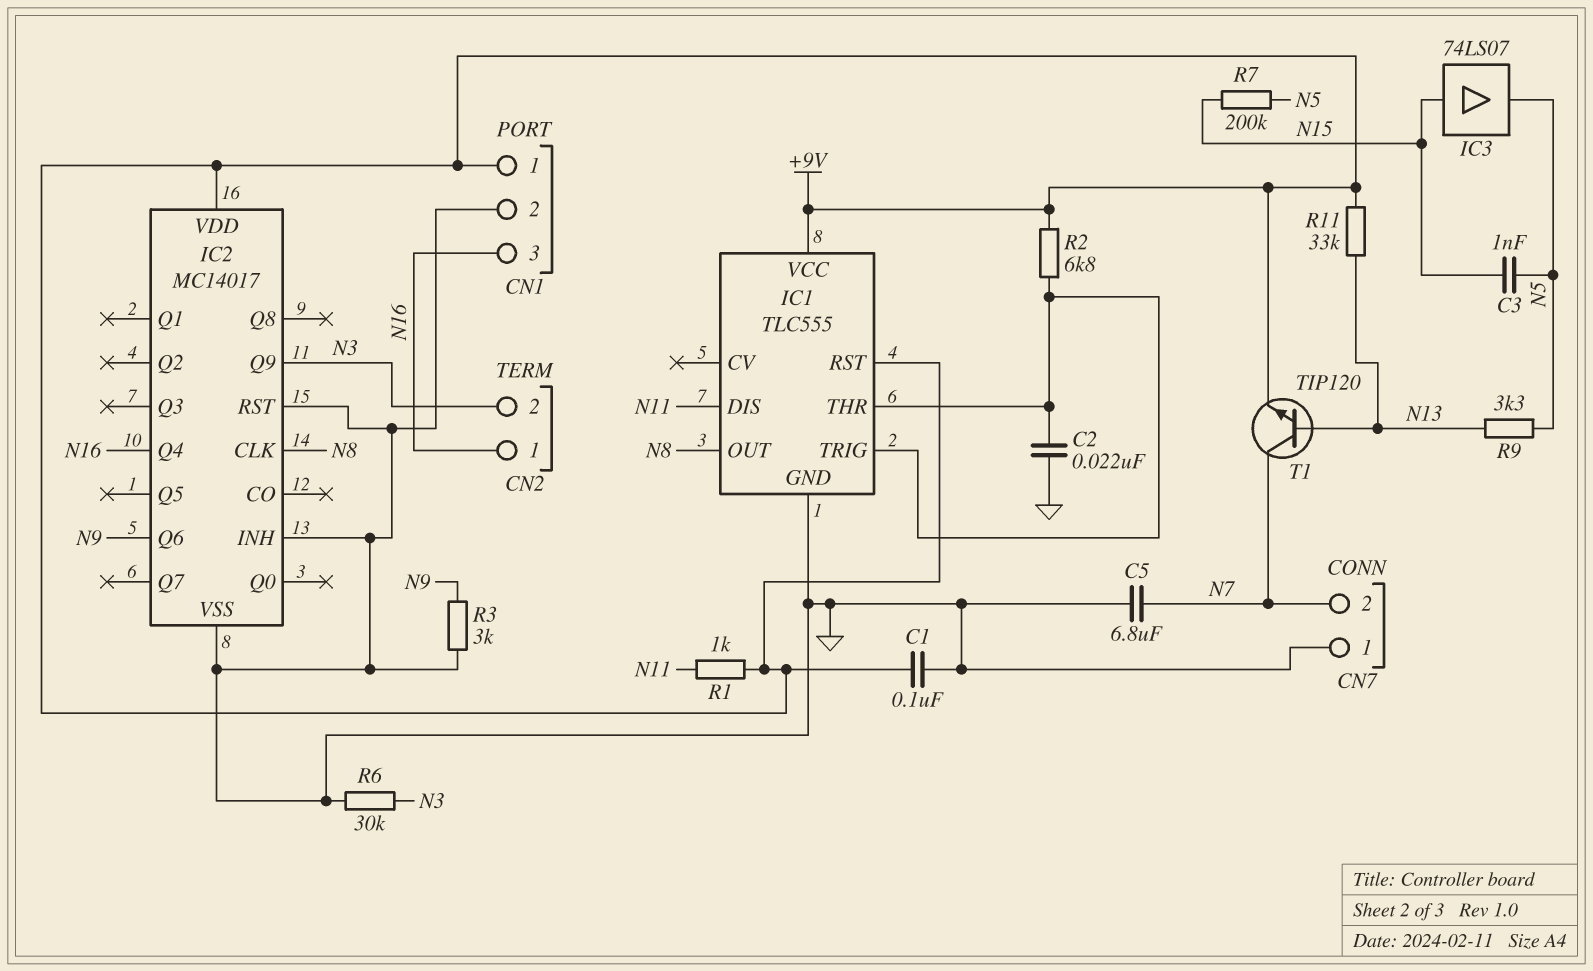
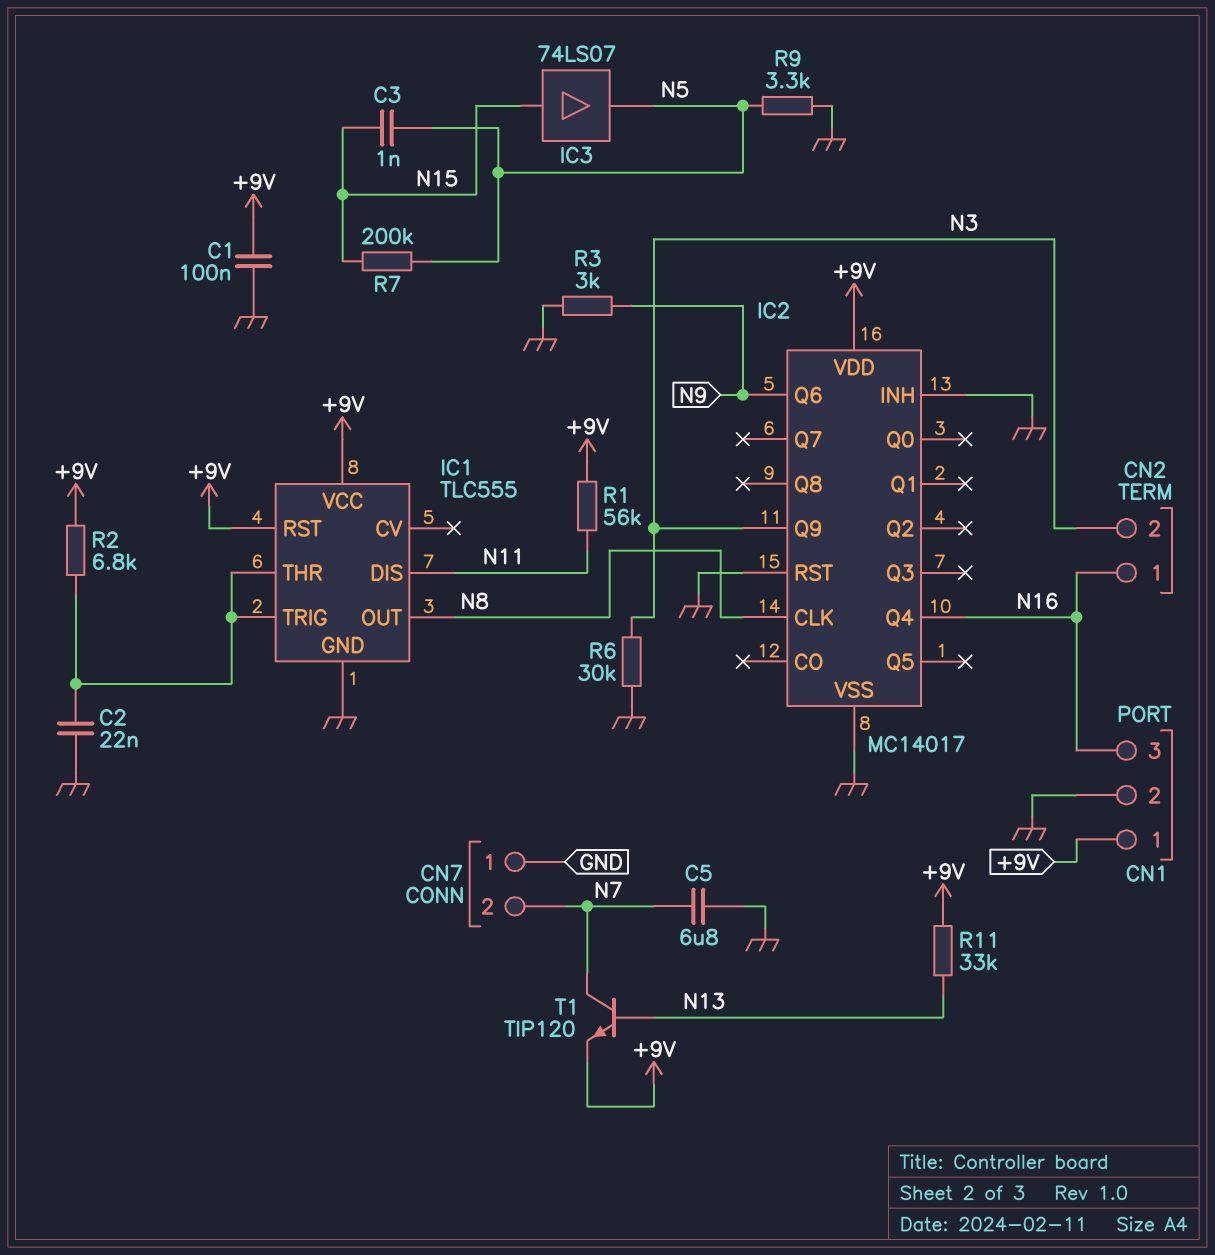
R1: 1k (+9V, N11) -> 56k (+9V, N11)
R9: 3.3k (N5, N13) -> 3.3k (GND, N5)

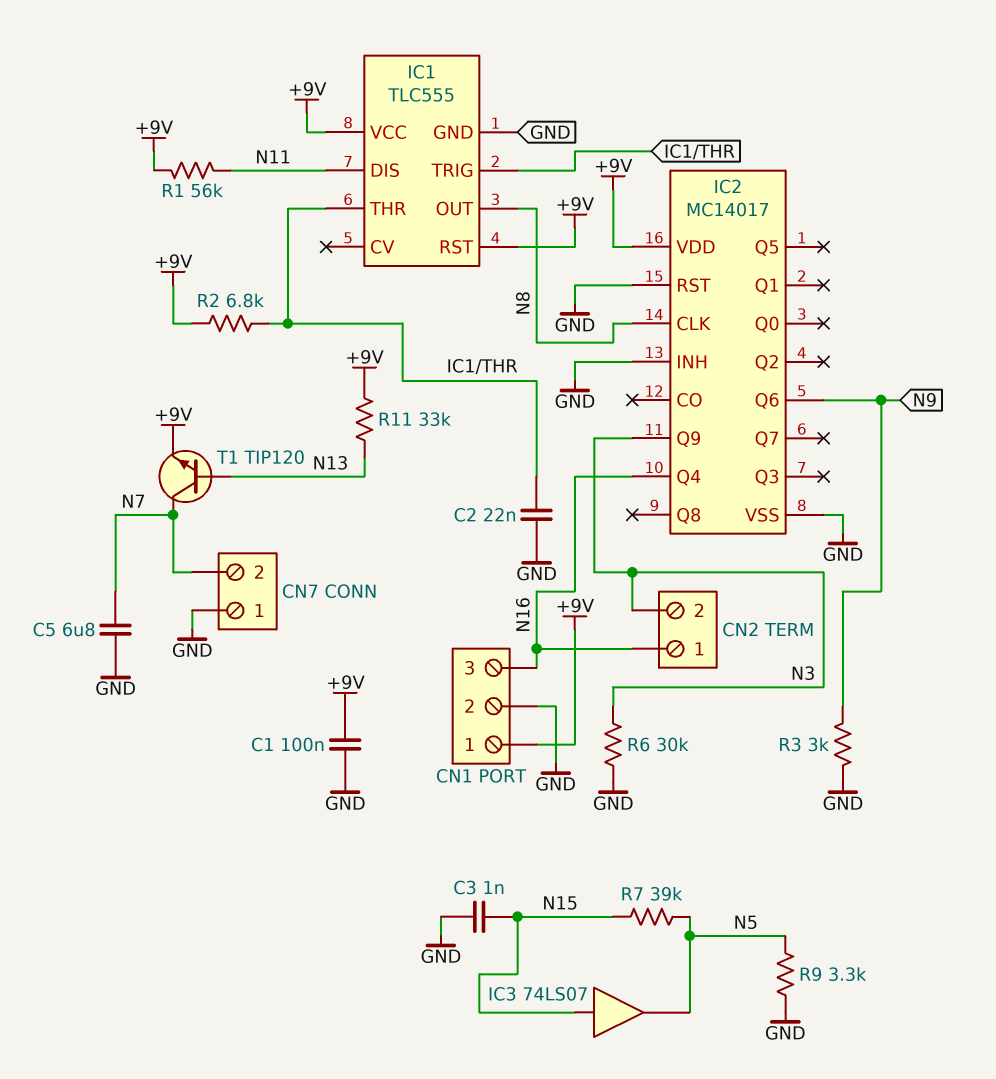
C3: 1nF (N5, N15) -> 1nF (GND, N15)
R7: 200k (N5, N15) -> 39k (N5, N15)

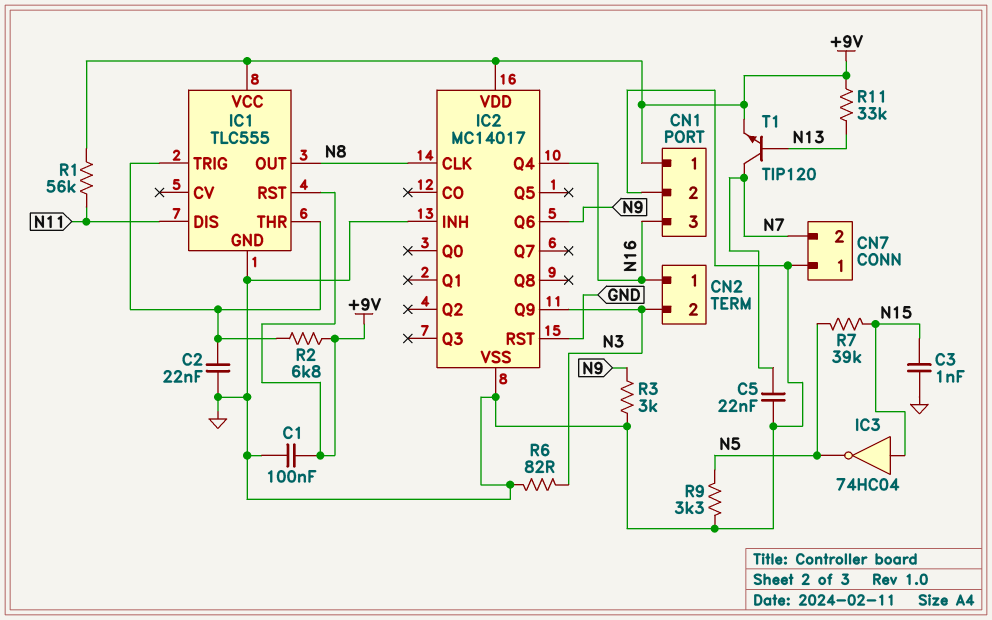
C5: 6.8uF (GND, N7) -> 22nF (GND, N7)
IC3: buffer 74LS07 (in N15, out N5) -> NOT 74HC04 (in N15, out N5)
R6: 30k (GND, N3) -> 82 (GND, N3)

